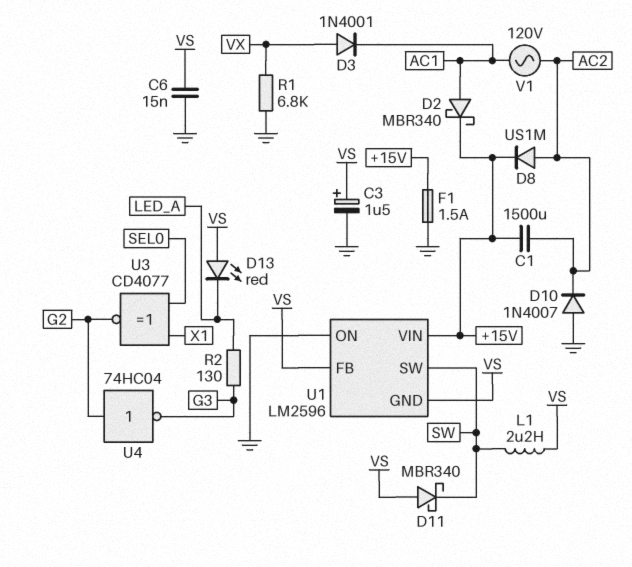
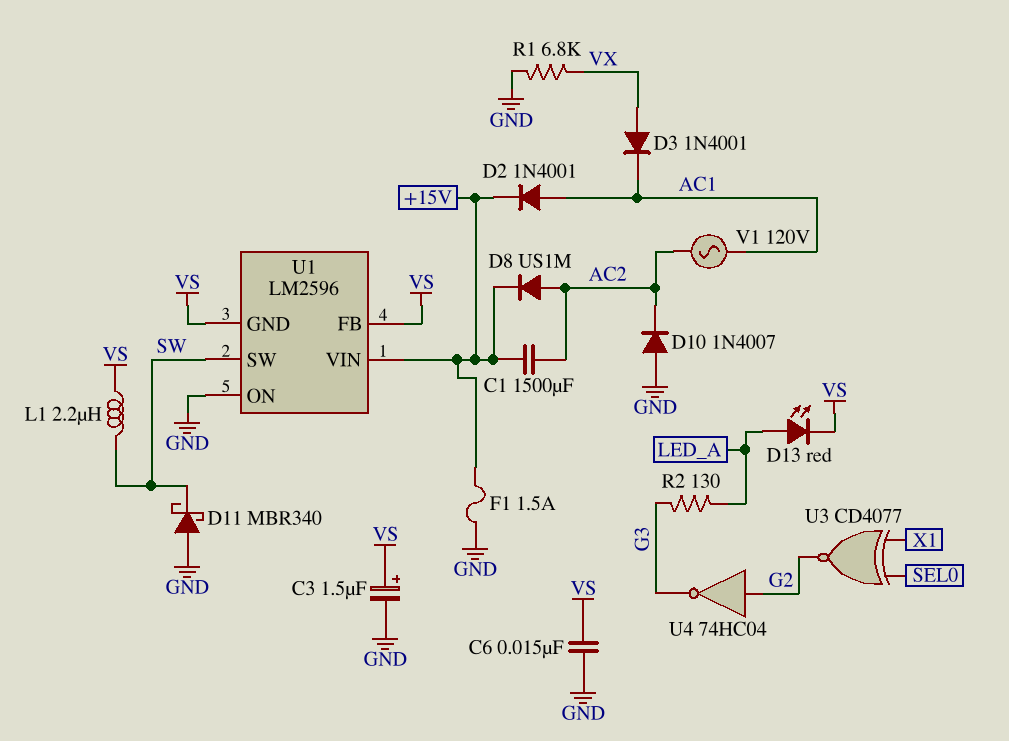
D2: schottky MBR340 (A AC1, K +15V) -> diode 1N4001 (A AC1, K +15V)
D11: schottky MBR340 (A VS, K SW) -> schottky MBR340 (A GND, K SW)
D13: LED red (A VS, K LED_A) -> LED red (A LED_A, K VS)

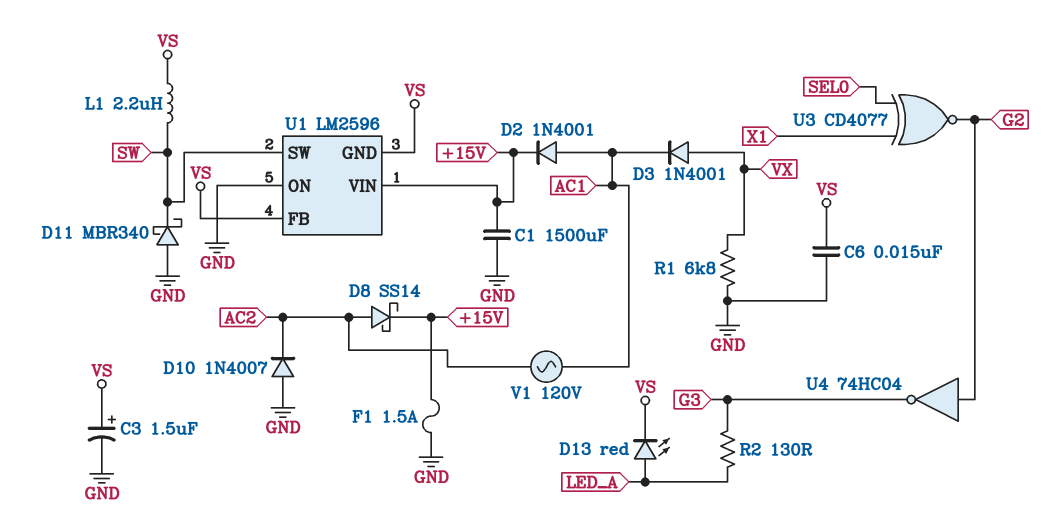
C1: 1500uF (+15V, AC2) -> 1500uF (+15V, GND)
D8: diode US1M (A AC2, K +15V) -> schottky SS14 (A AC2, K +15V)

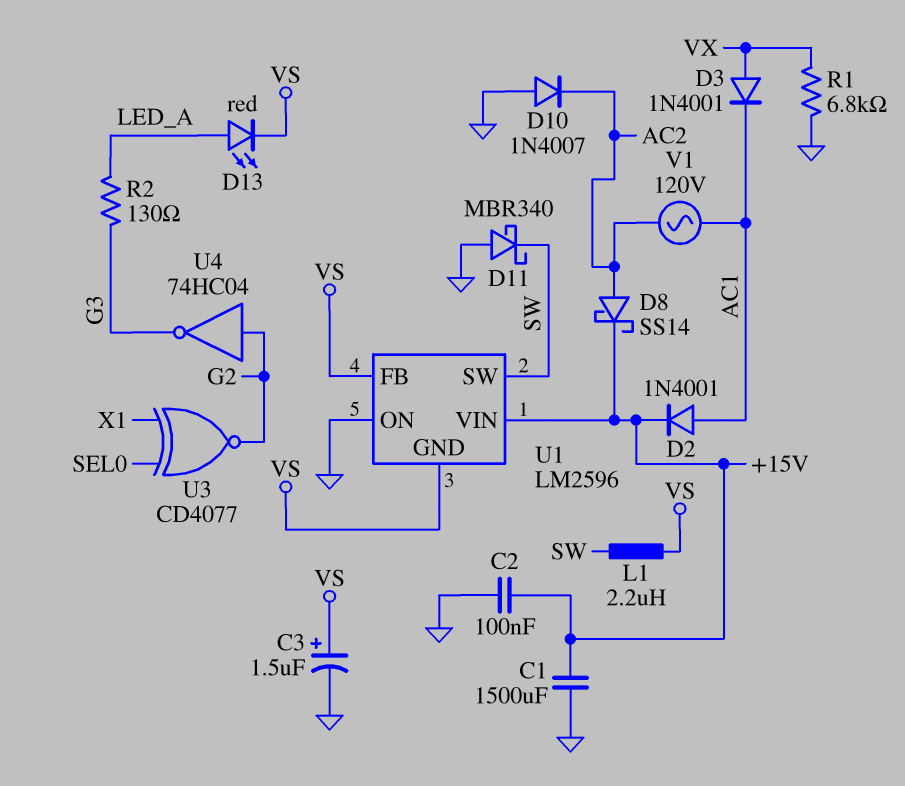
C2: none -> 100nF (+15V, GND)
C6: 15nF (GND, VS) -> none
F1: 1.5A (+15V, GND) -> none

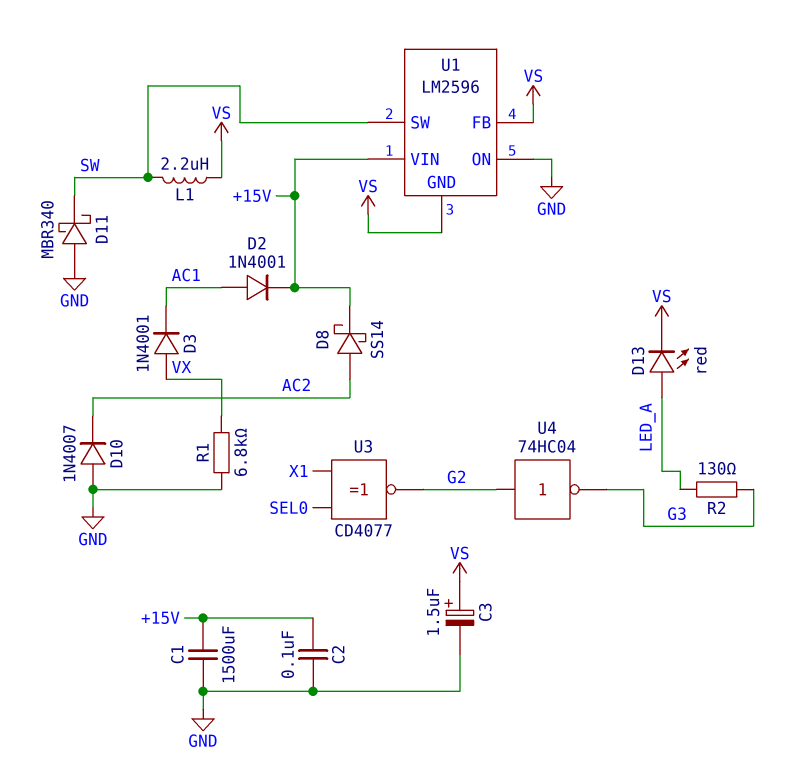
V1: AC 120V (AC1, AC2) -> none

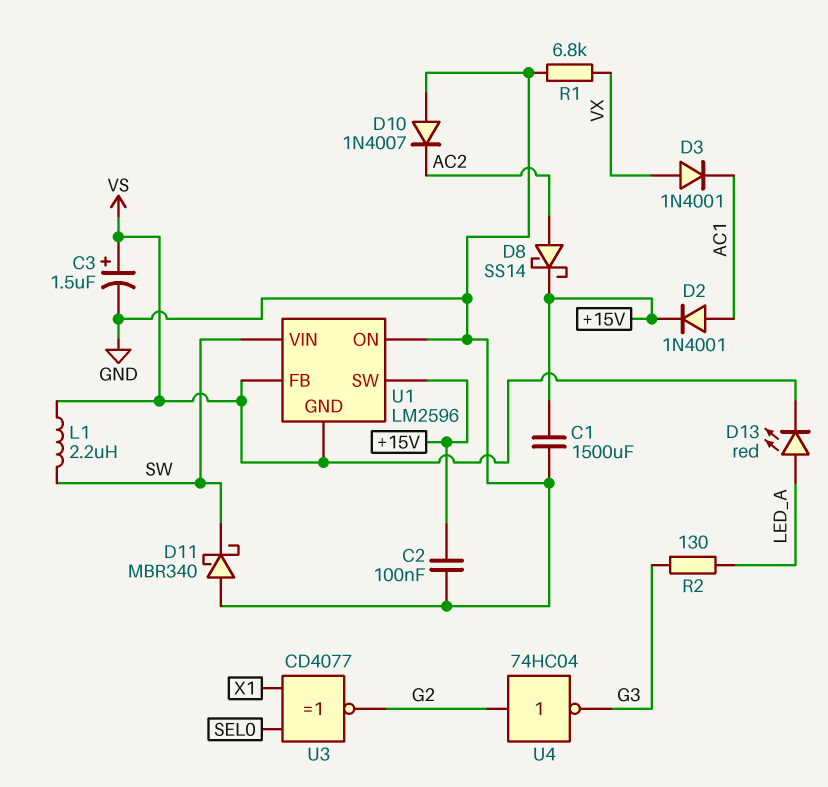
U1 pin SW: SW -> +15V
U1 pin VIN: +15V -> SW

